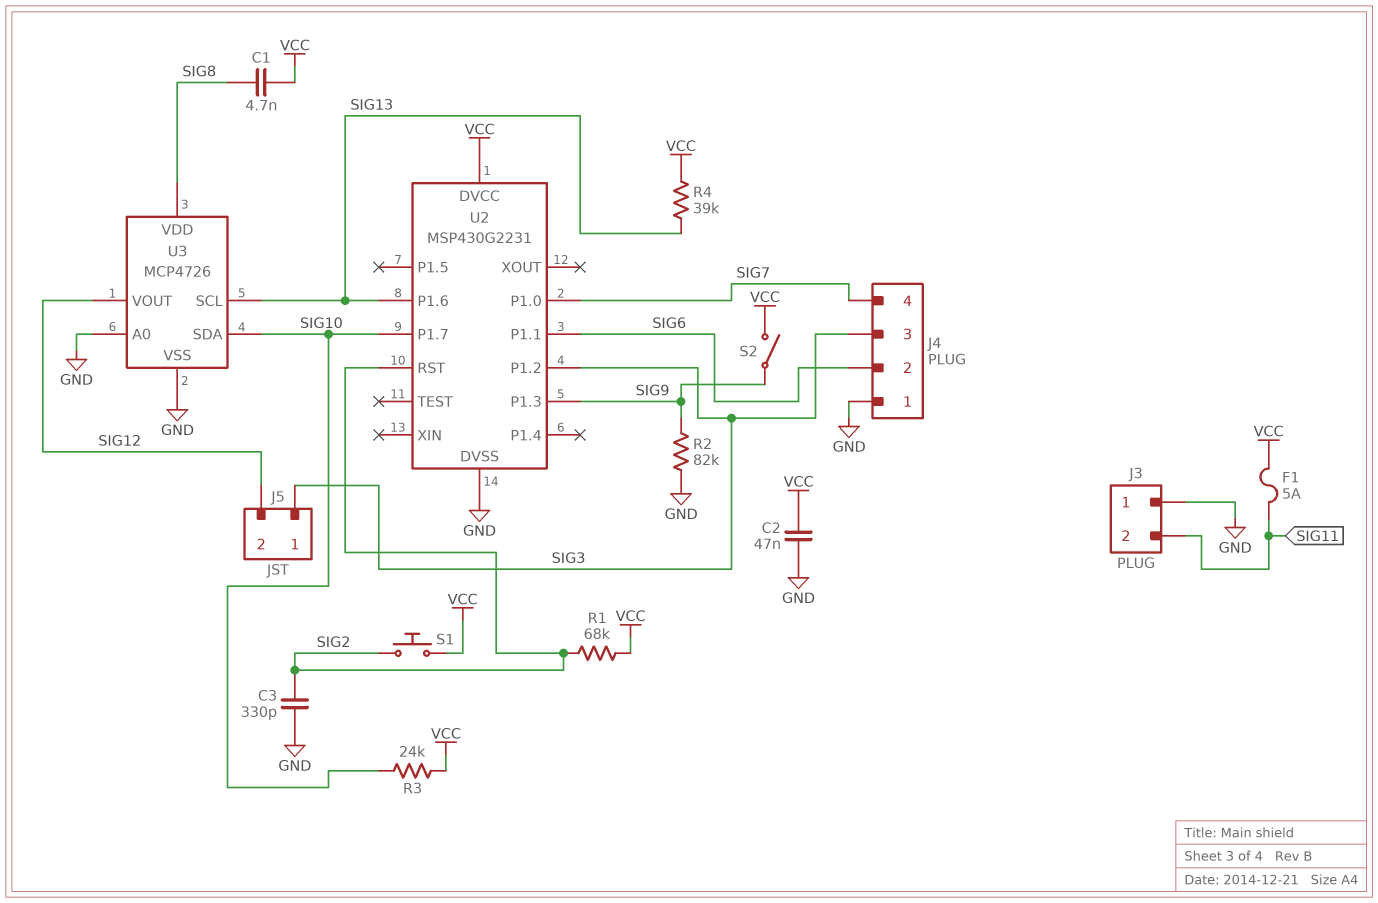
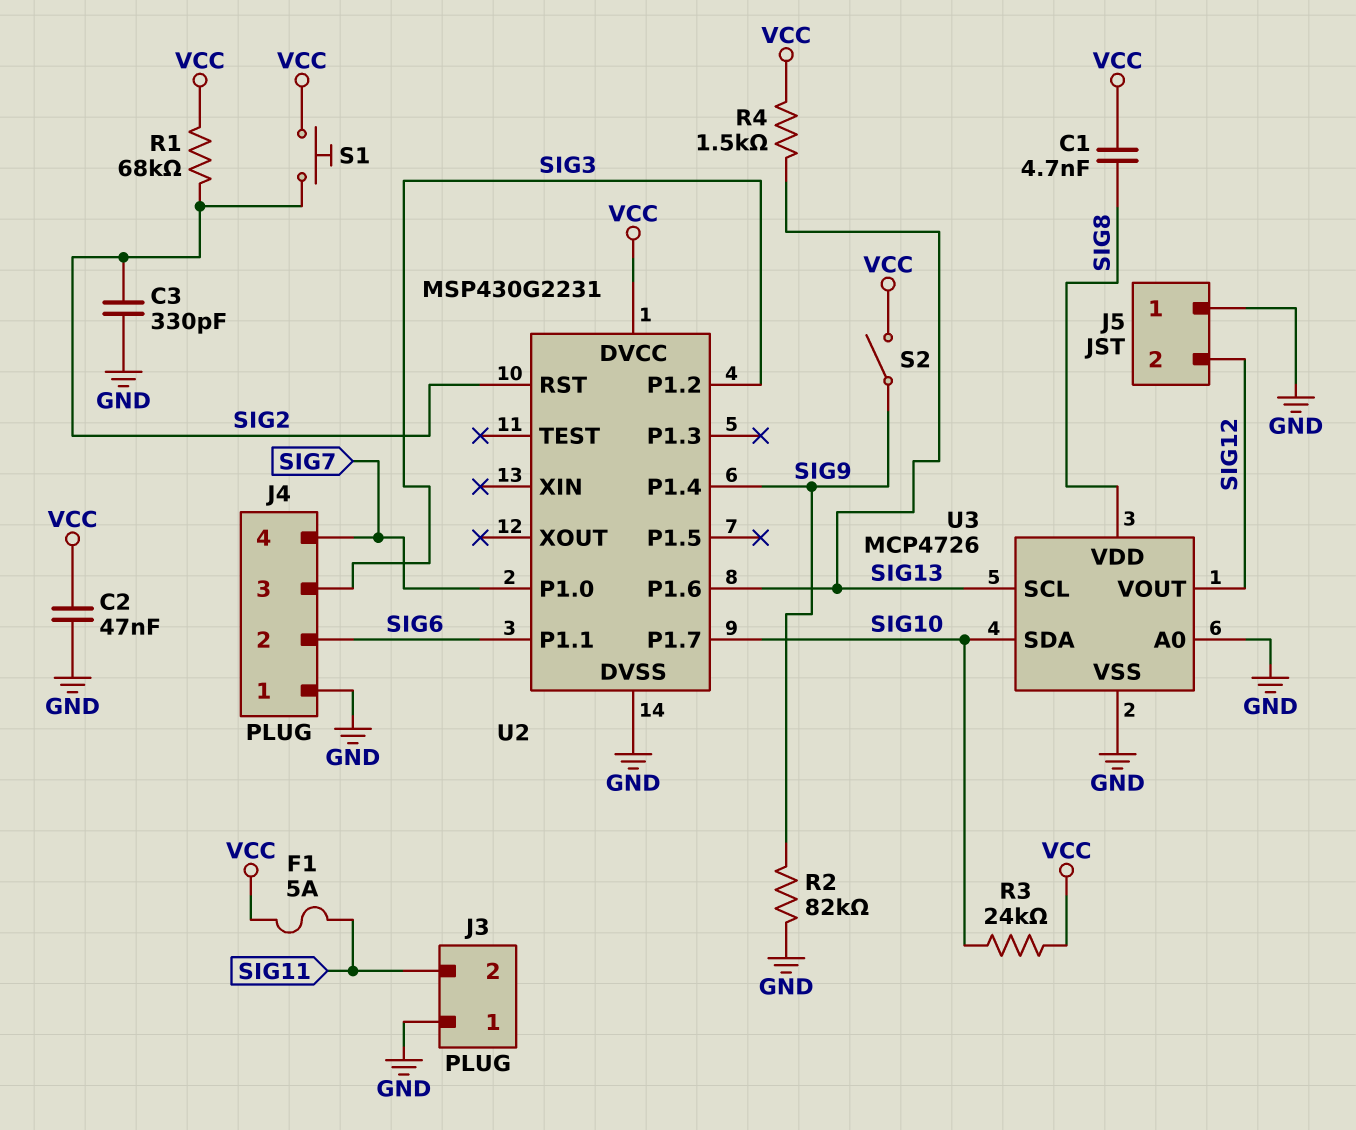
J5 pin 1: SIG3 -> GND
R4: 39k (SIG13, VCC) -> 1.5k (SIG13, VCC)
U2 pin P1.3: SIG9 -> none
U2 pin P1.4: none -> SIG9

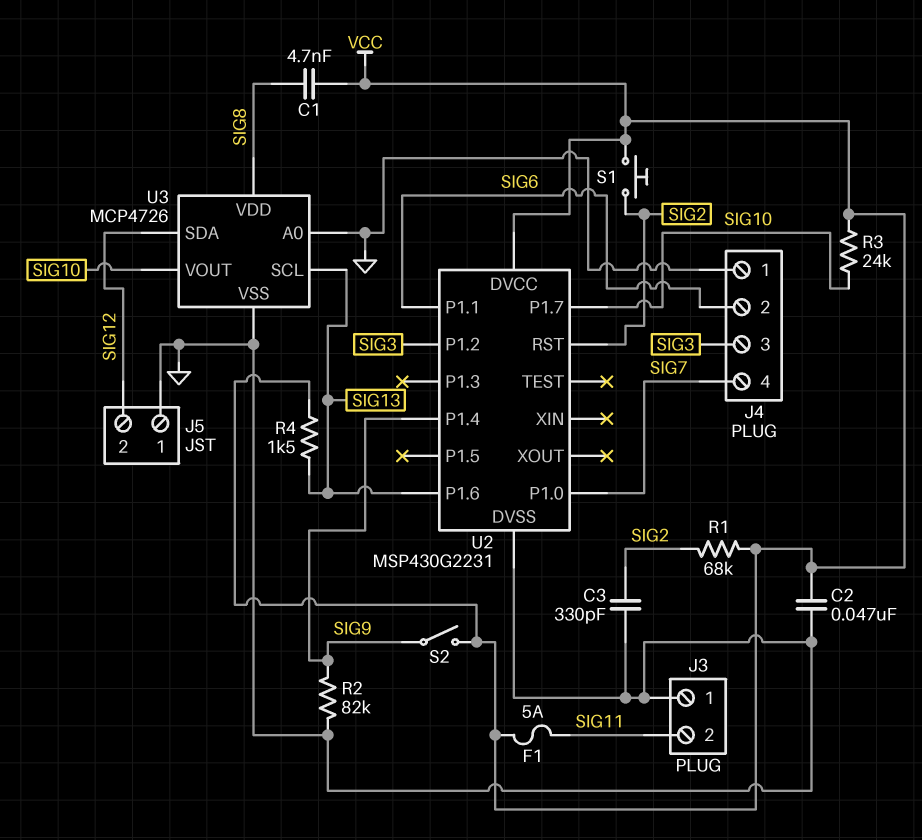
U3 pin SDA: SIG10 -> SIG12
U3 pin VOUT: SIG12 -> SIG10

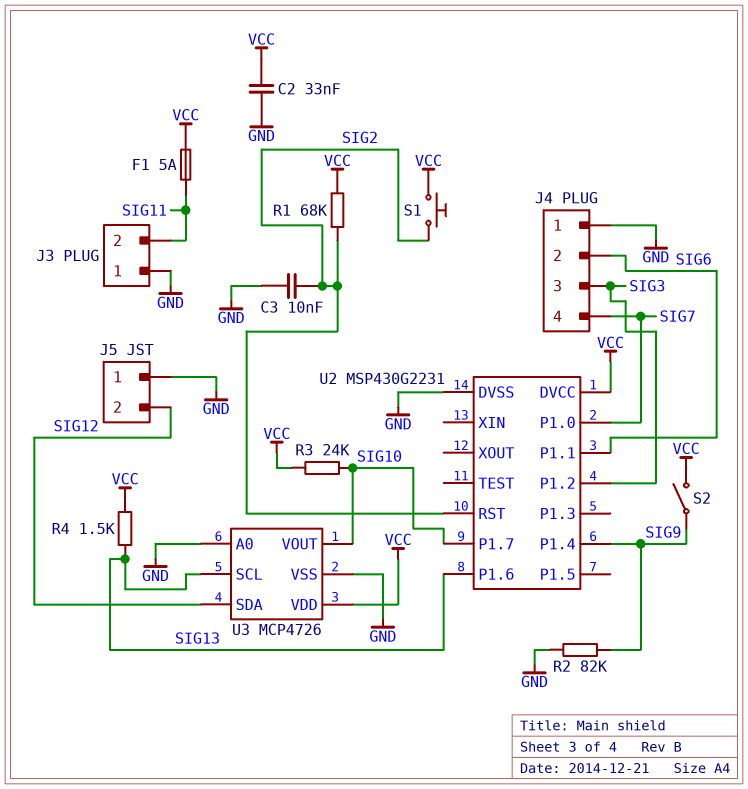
C1: 4.7nF (SIG8, VCC) -> none
C2: 47nF (GND, VCC) -> 33nF (GND, VCC)
C3: 330pF (GND, SIG2) -> 10nF (GND, SIG2)
U3 pin VDD: SIG8 -> VCC

